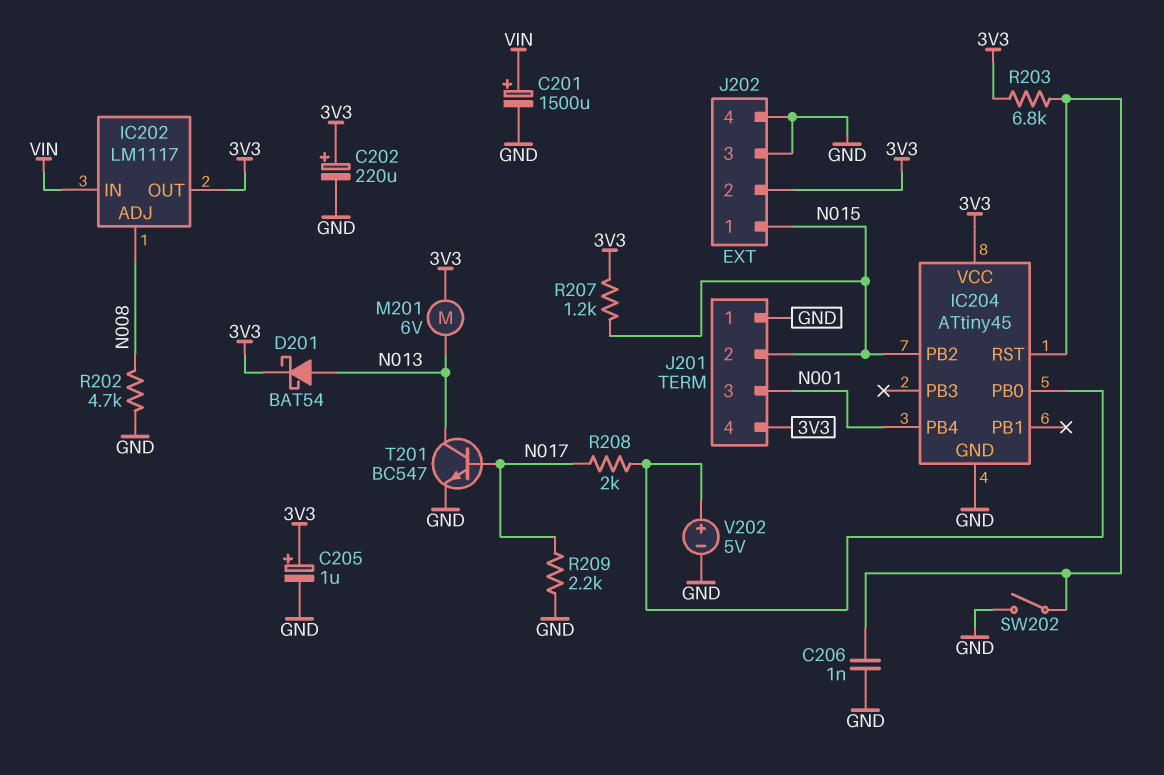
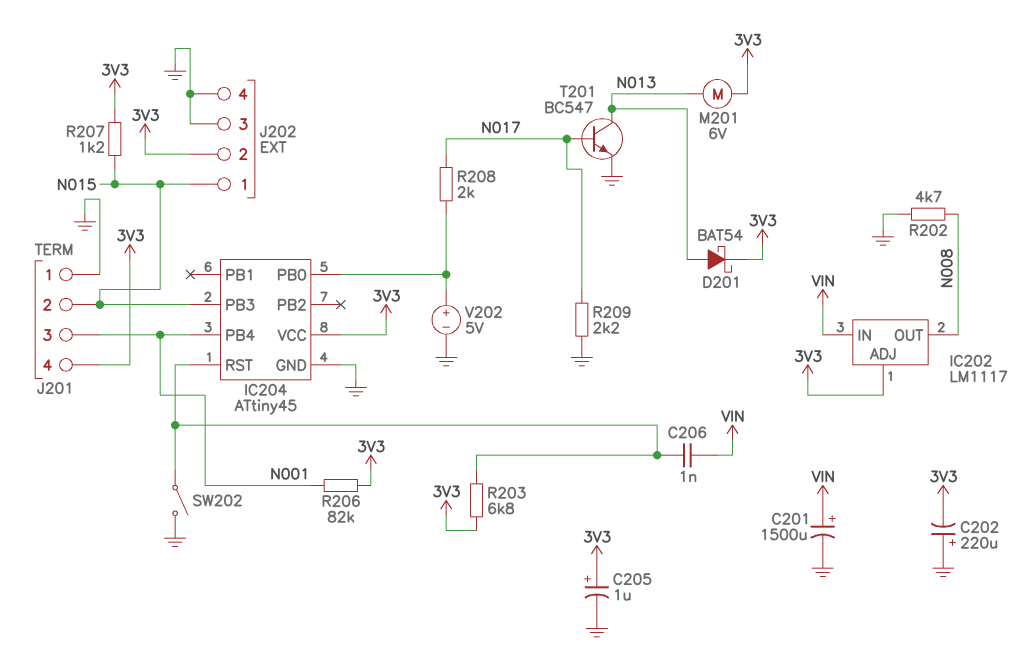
C202: 220uF (plus 3V3, minus GND) -> 220uF (plus GND, minus 3V3)
C206: 1nF (GND, IC204/RST) -> 1nF (IC204/RST, VIN)
IC202 pin ADJ: N008 -> 3V3
IC202 pin OUT: 3V3 -> N008
IC204 pin PB2: N015 -> none
IC204 pin PB3: none -> N015
R206: none -> 82k (3V3, N001)

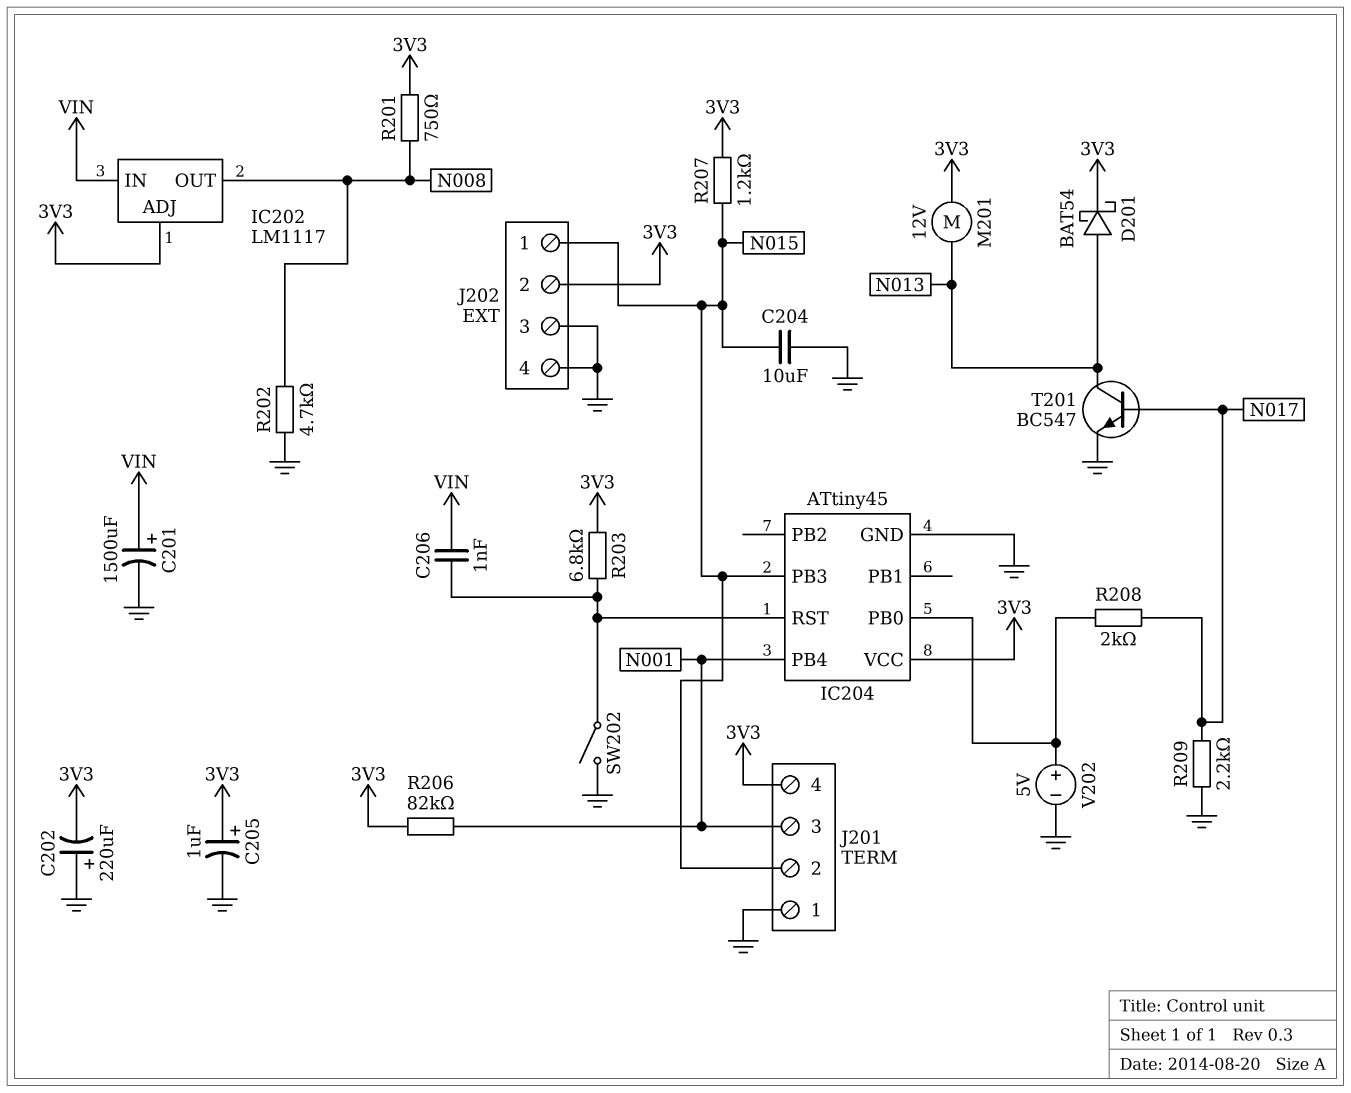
C204: none -> 10uF (GND, N015)
M201: motor 6V (3V3, N013) -> motor 12V (3V3, N013)
R201: none -> 750 (3V3, N008)

